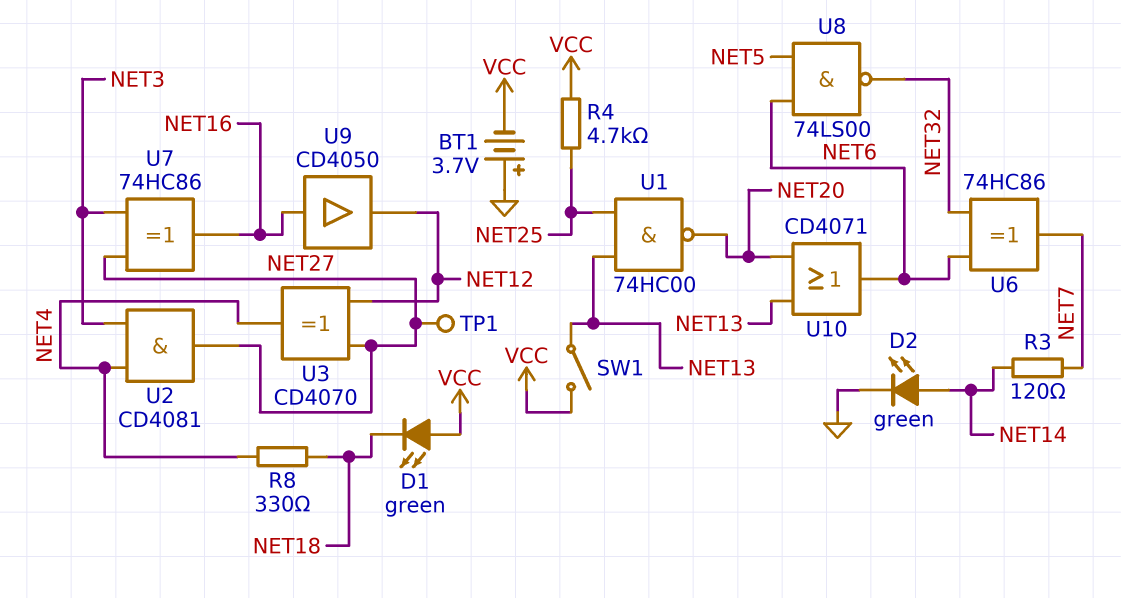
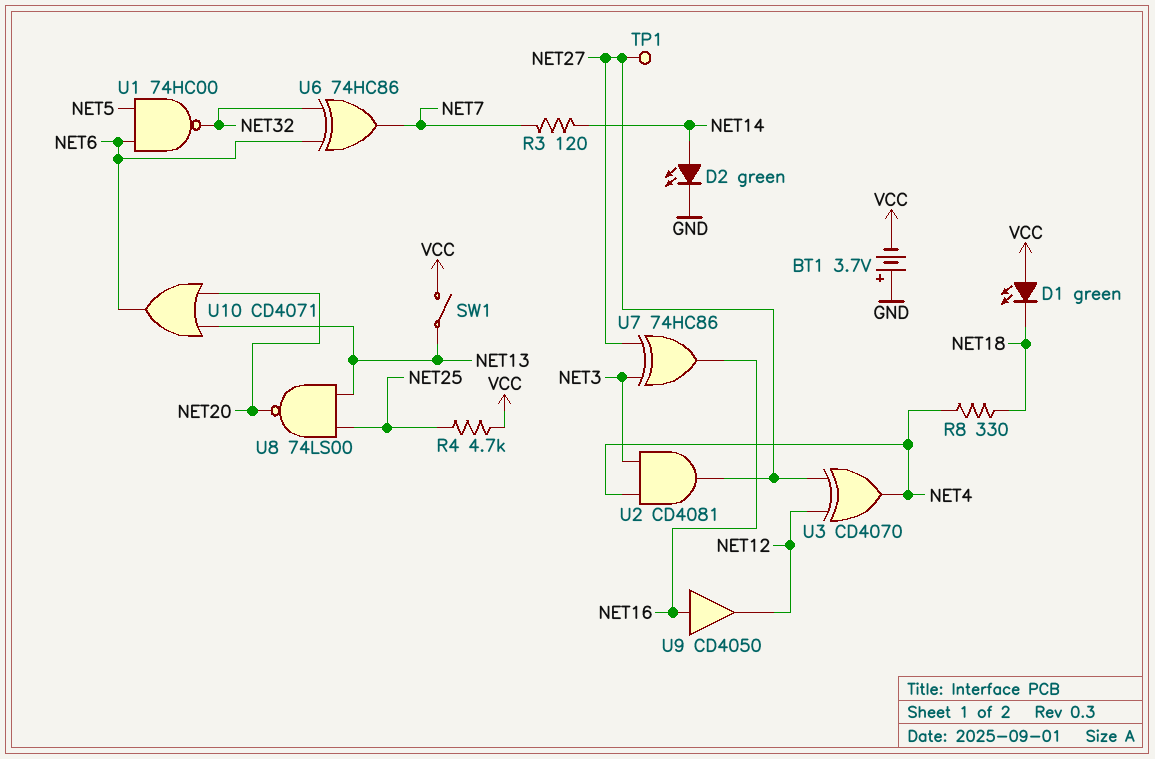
U1: NAND 74HC00 (in NET13, in NET25, out NET20) -> NAND 74HC00 (in NET5, in NET6, out NET32)
U8: NAND 74LS00 (in NET5, in NET6, out NET32) -> NAND 74LS00 (in NET13, in NET25, out NET20)

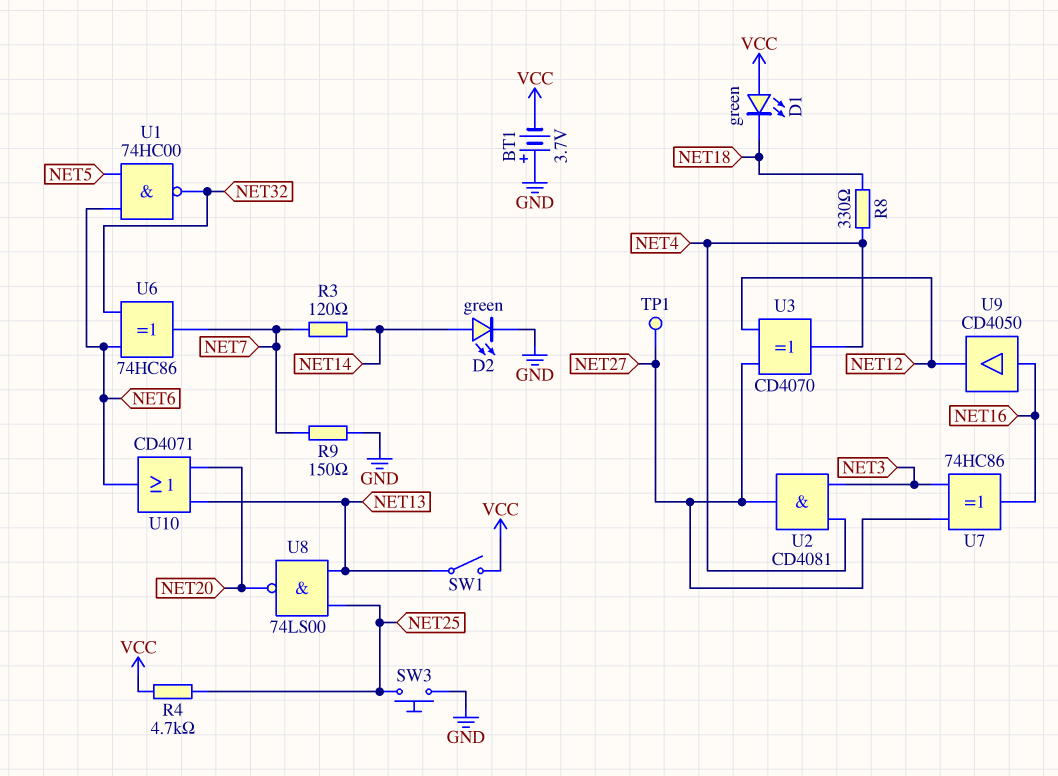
R9: none -> 150 (GND, NET7)
SW3: none -> button (GND, NET25)

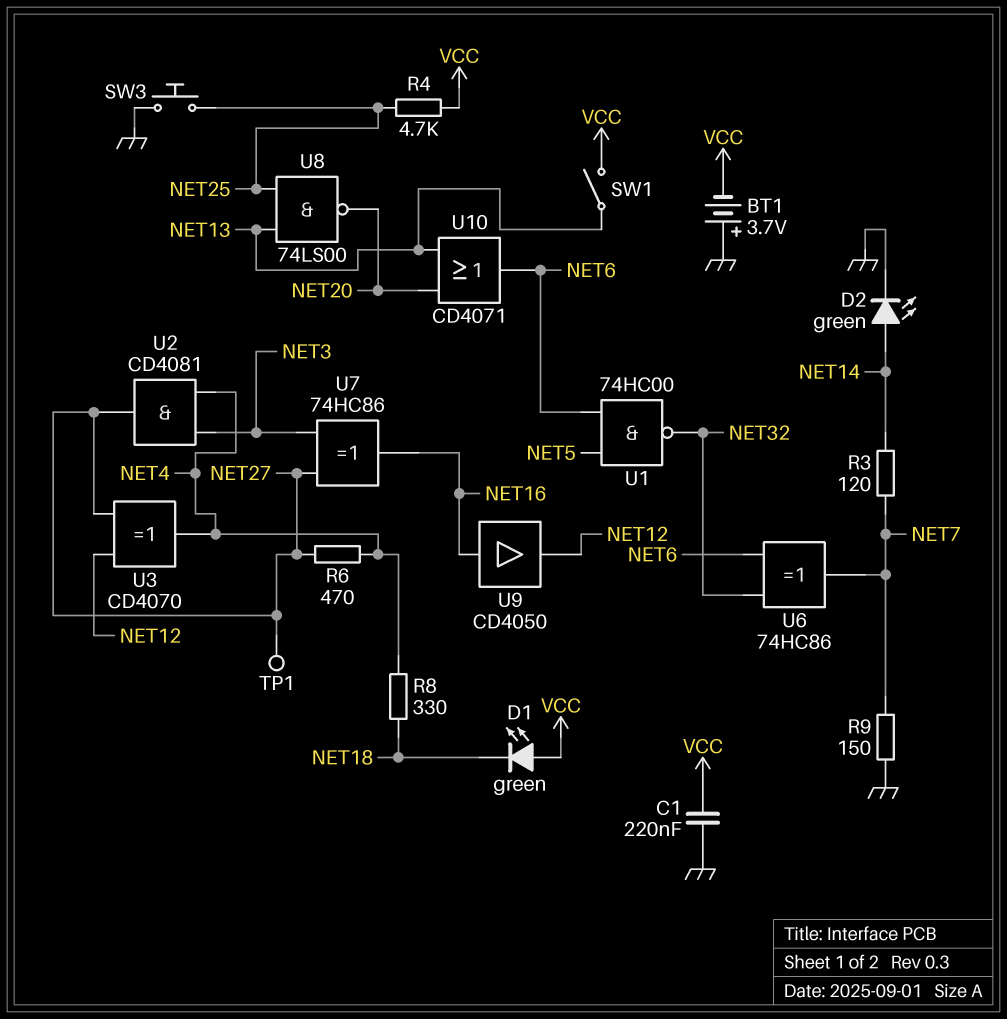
C1: none -> 220nF (GND, VCC)
R6: none -> 470 (NET4, NET27)

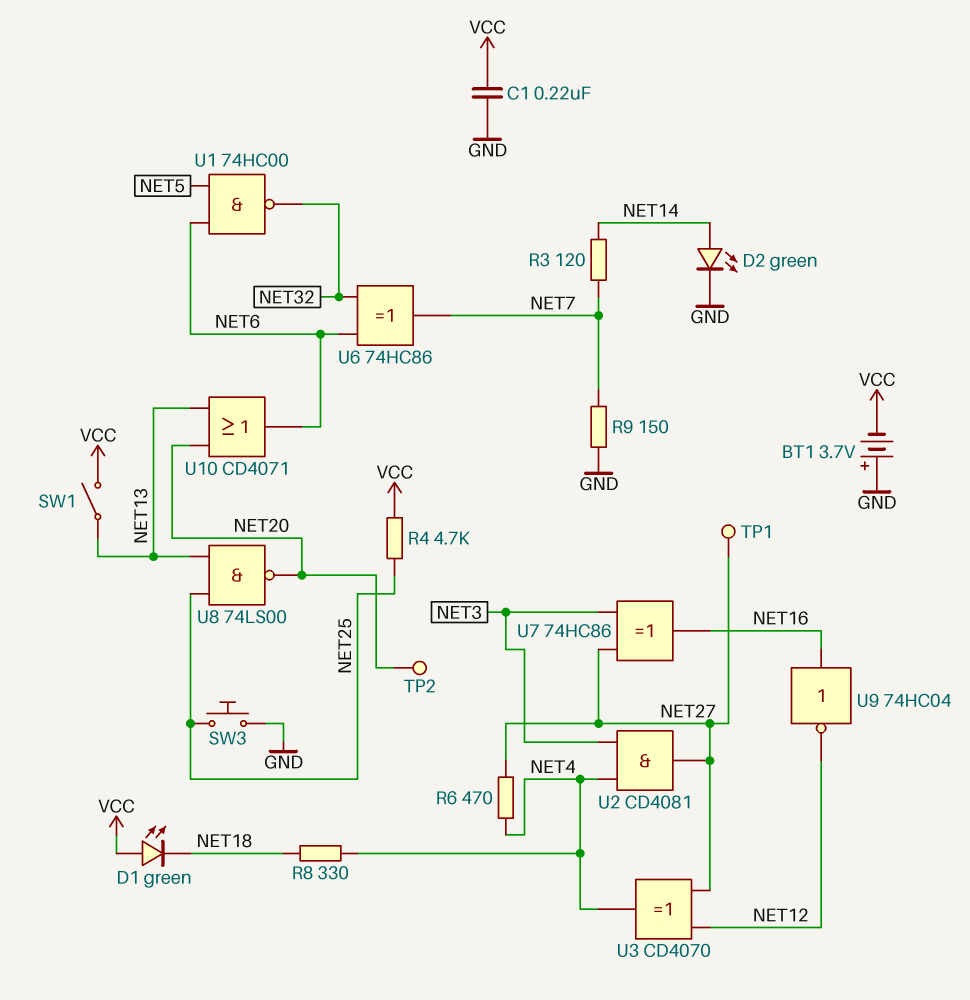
TP2: none -> test point (NET20)
U9: buffer CD4050 (in NET16, out NET12) -> NOT 74HC04 (in NET16, out NET12)

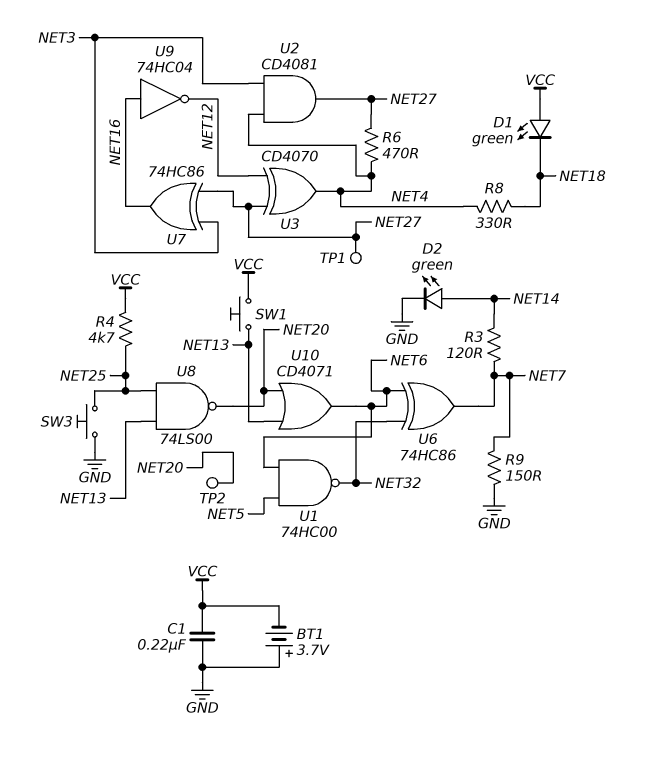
SW1: switch (NET13, VCC) -> button (NET13, VCC)

